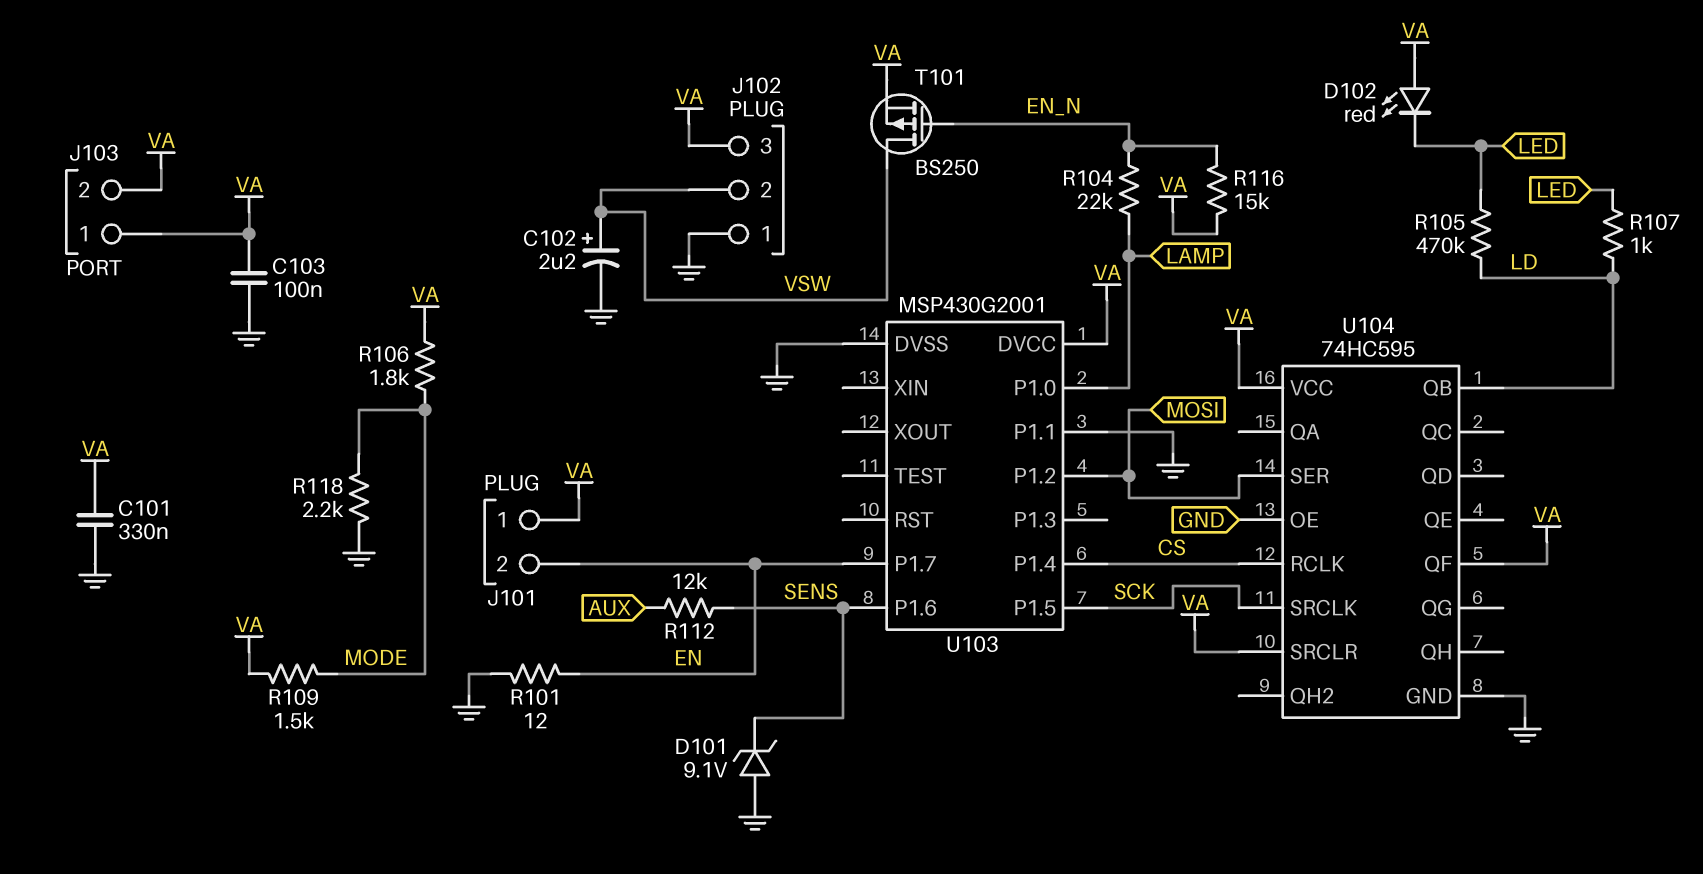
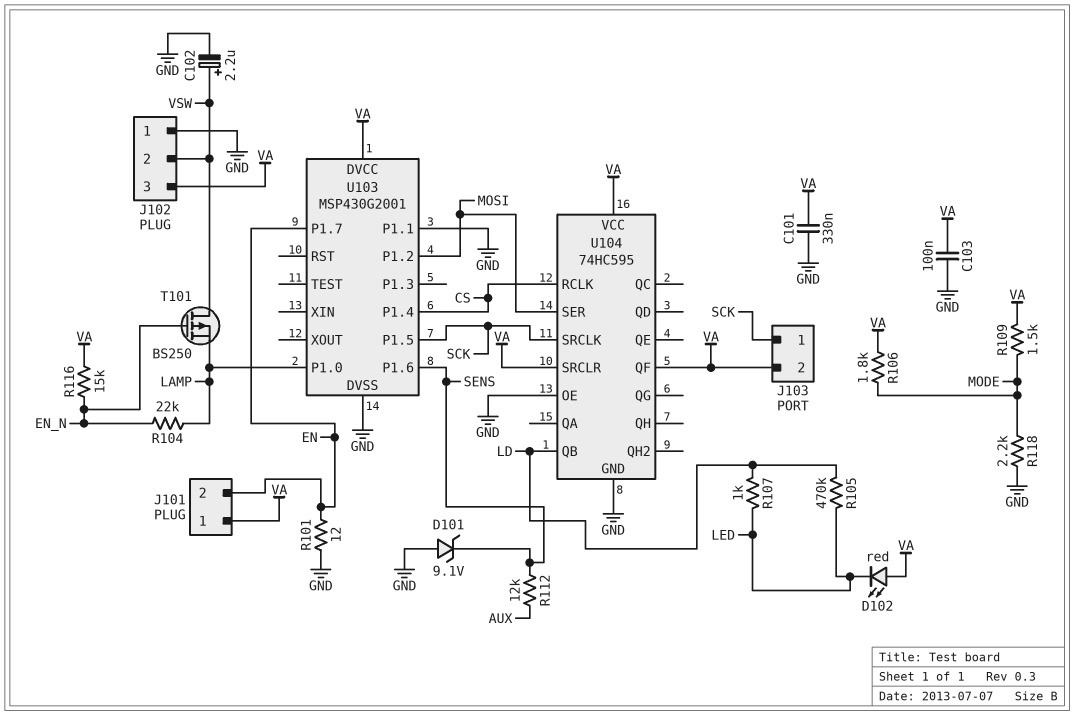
J103 pin 1: VA -> SCK
T101: PMOS BS250 (G EN_N, D VSW, S VA) -> PMOS BS250 (G EN_N, D VSW, S LAMP)

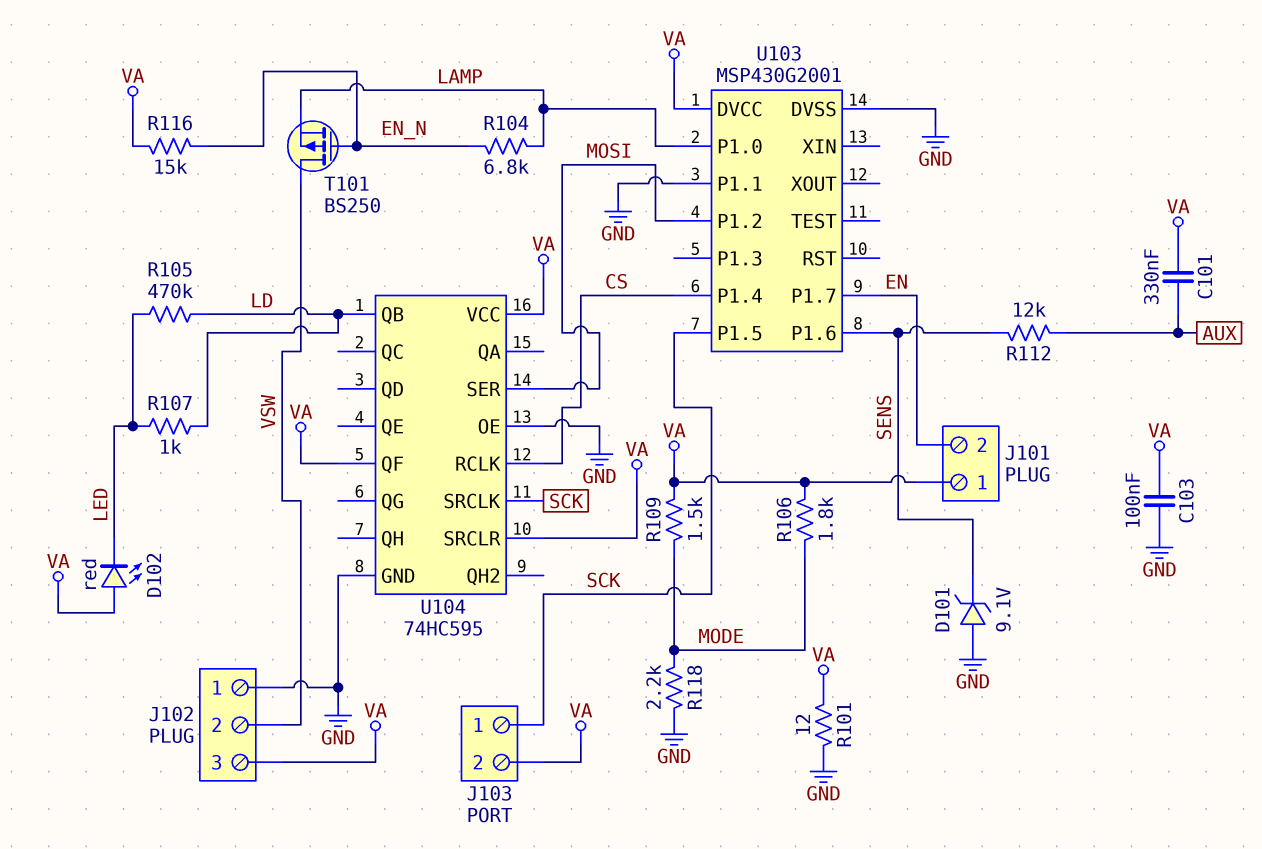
C101: 330nF (GND, VA) -> 330nF (AUX, VA)
C102: 2.2uF (plus VSW, minus GND) -> none
R101: 12 (EN, GND) -> 12 (GND, VA)
R104: 22k (EN_N, LAMP) -> 6.8k (EN_N, LAMP)

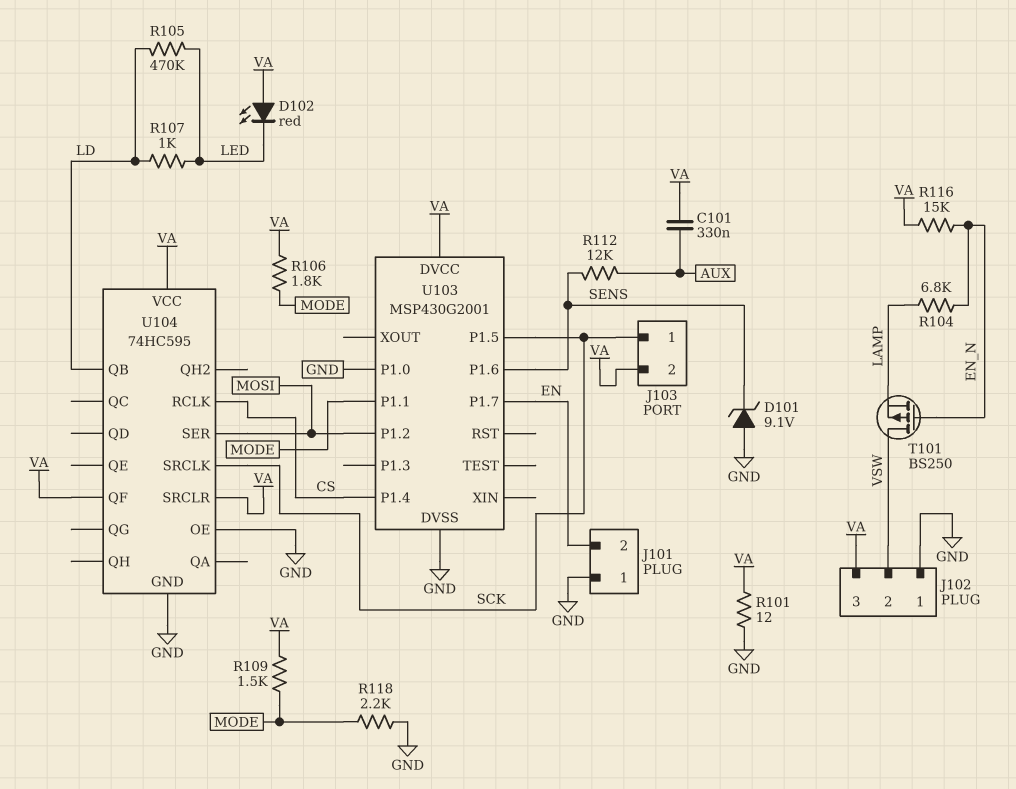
C103: 100nF (GND, VA) -> none
J101 pin 1: VA -> GND
U103 pin P1.0: LAMP -> GND
U103 pin P1.1: GND -> MODE

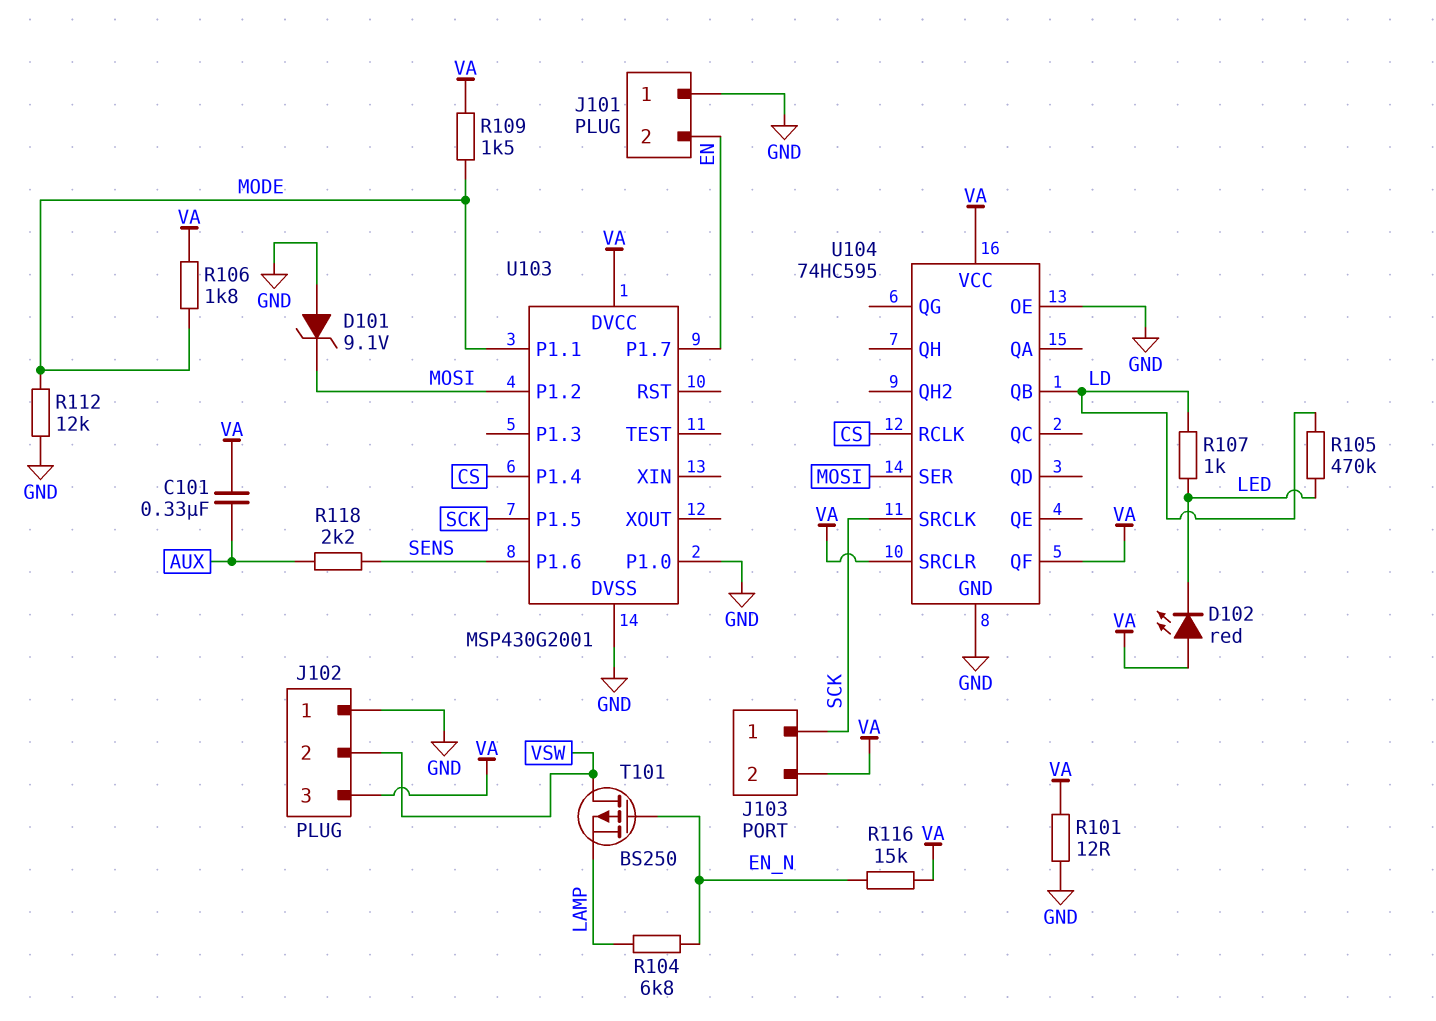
D101: zener 9.1V (A GND, K SENS) -> zener 9.1V (A GND, K MOSI)
R112: 12k (AUX, SENS) -> 12k (GND, MODE)
R118: 2.2k (GND, MODE) -> 2.2k (AUX, SENS)

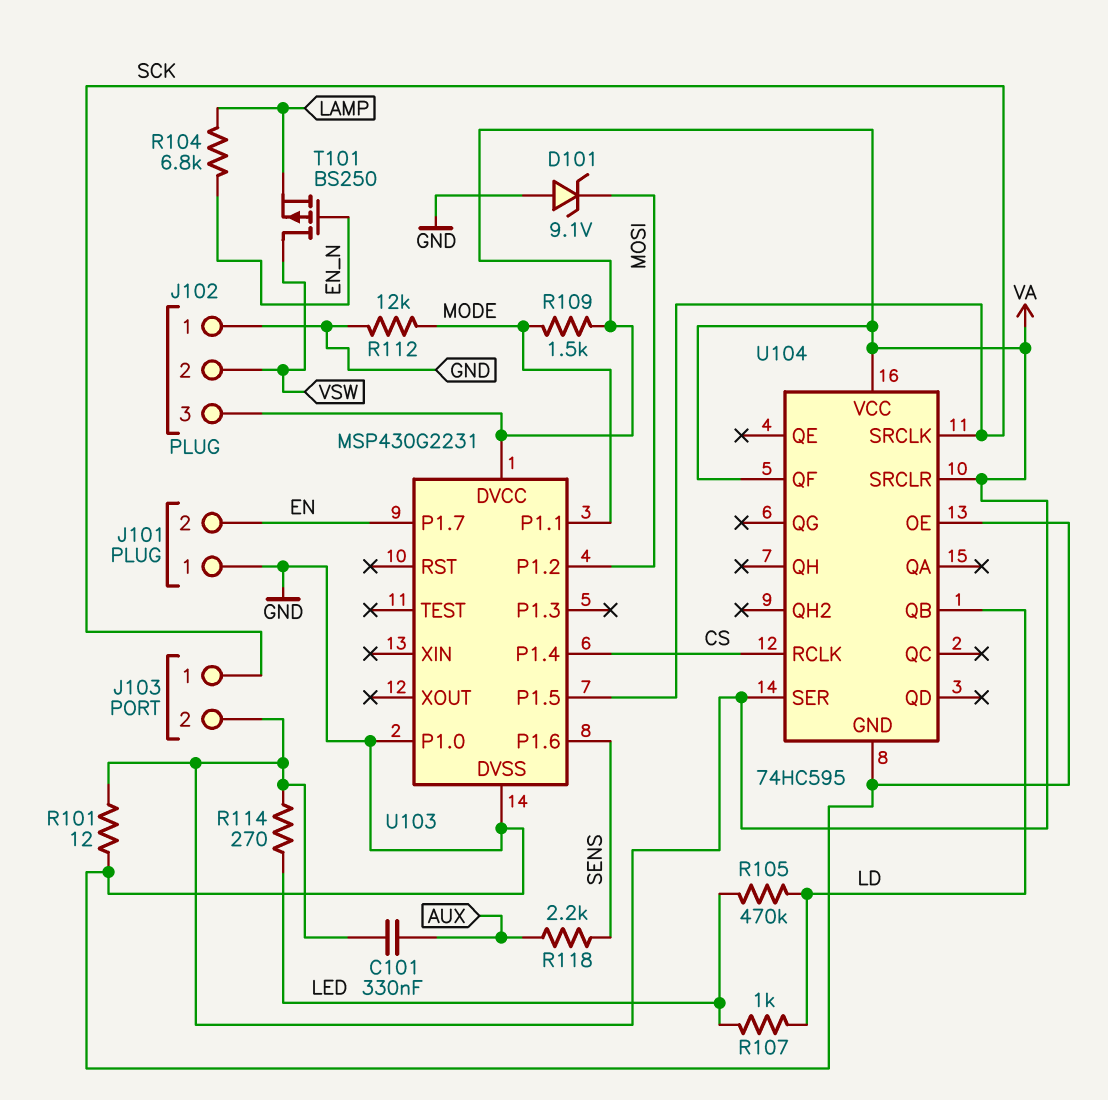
D102: LED red (A VA, K LED) -> none
R106: 1.8k (MODE, VA) -> none
R114: none -> 270 (LED, VA)
R116: 15k (EN_N, VA) -> none
U103: MSP430G2001 -> MSP430G2231
U104 pin SER: MOSI -> VA

